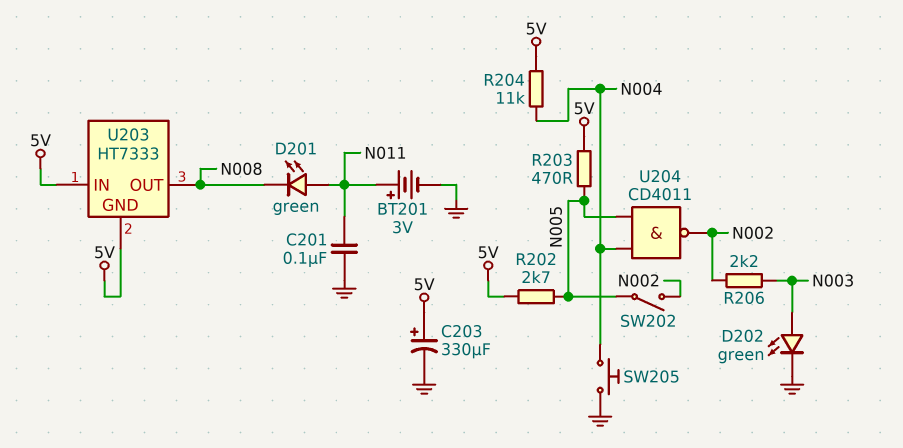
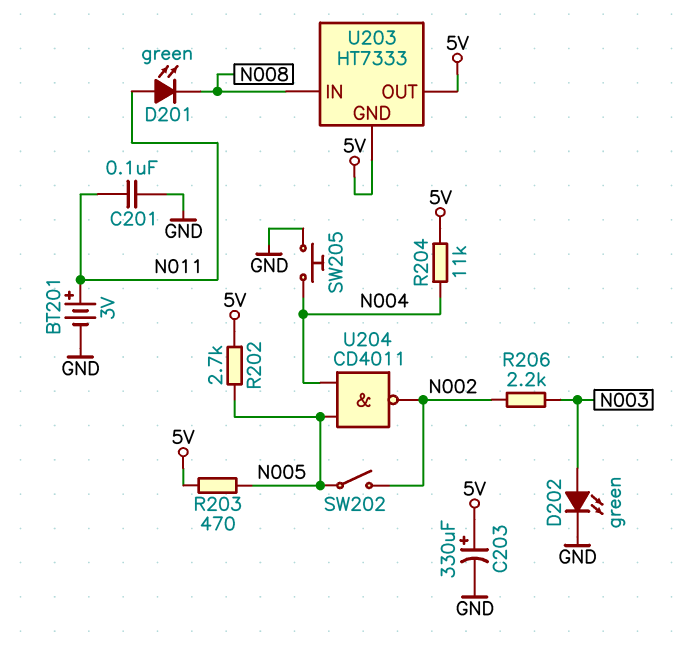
U203 pin IN: 5V -> N008
U203 pin OUT: N008 -> 5V

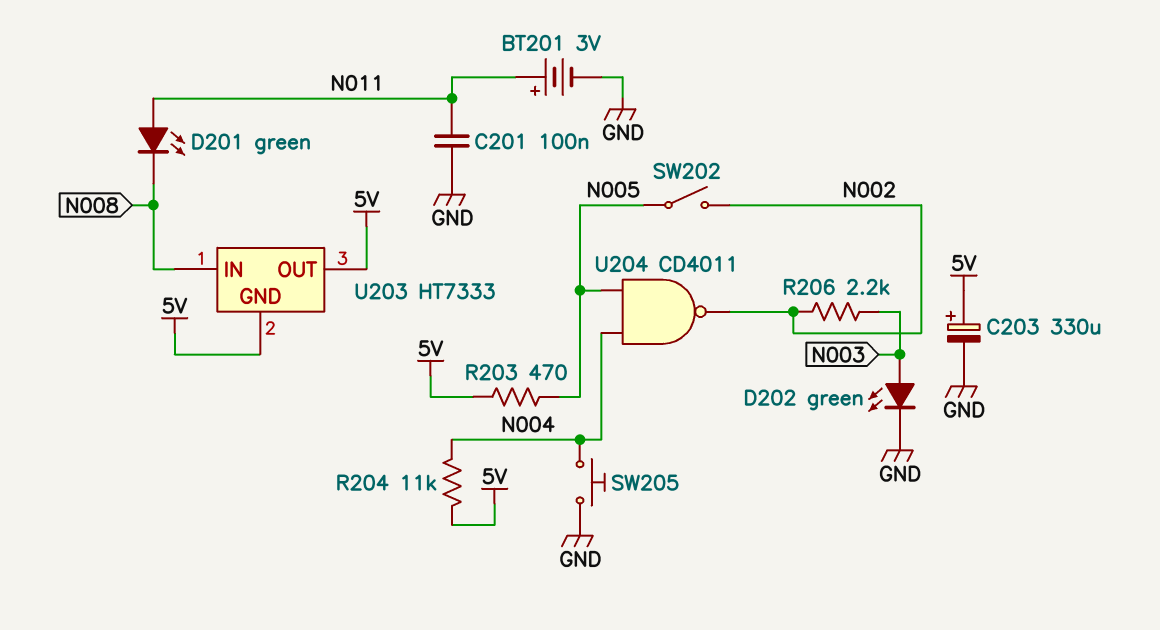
R202: 2.7k (5V, N005) -> none

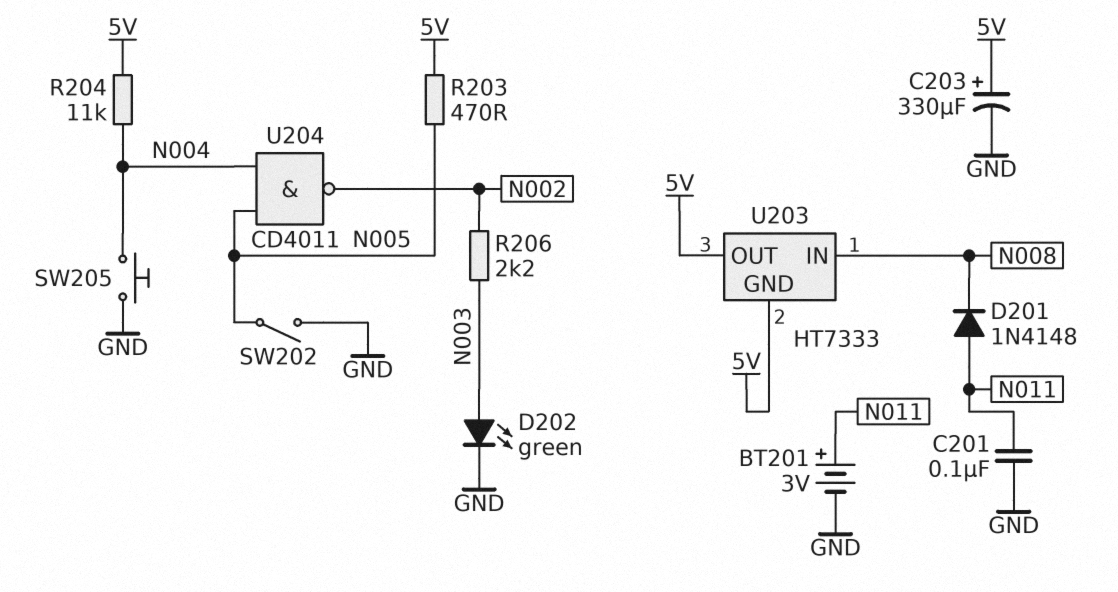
D201: LED green (A N011, K N008) -> diode 1N4148 (A N011, K N008)
SW202: switch (N002, N005) -> switch (GND, N005)

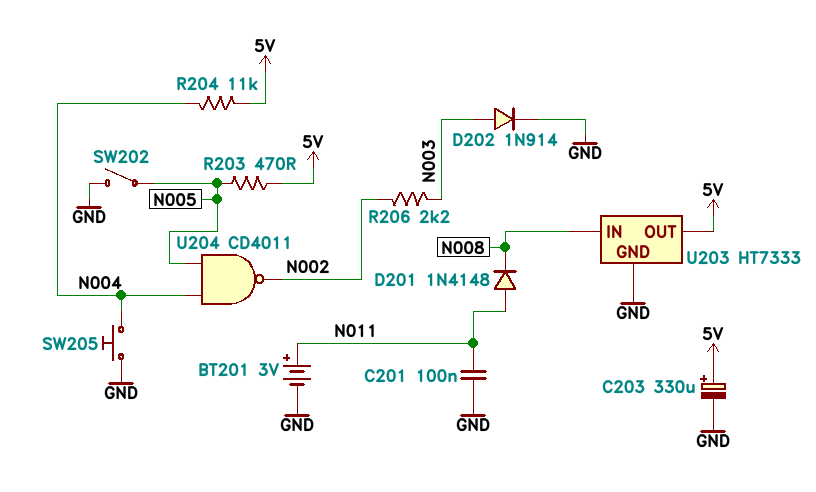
D202: LED green (A N003, K GND) -> diode 1N914 (A N003, K GND)
U203 pin GND: 5V -> GND

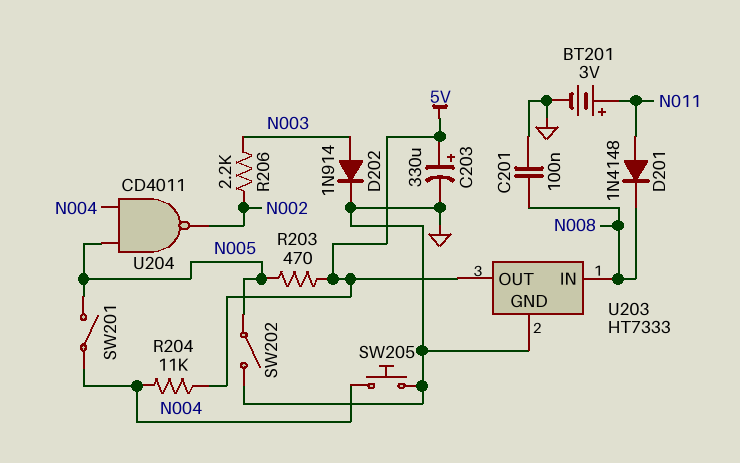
C201: 100nF (GND, N011) -> 100nF (GND, N008)
SW201: none -> switch (N004, N005)

